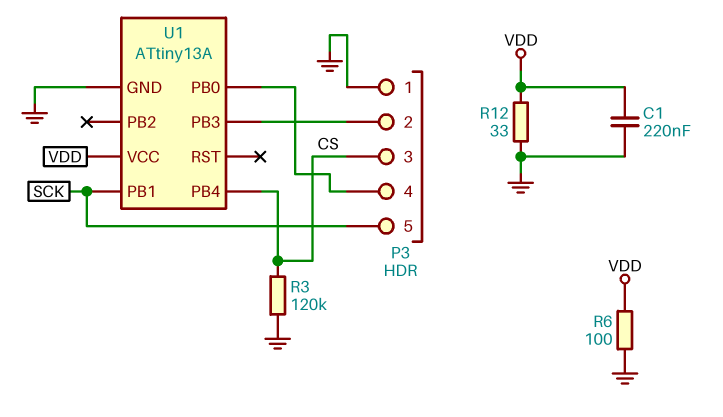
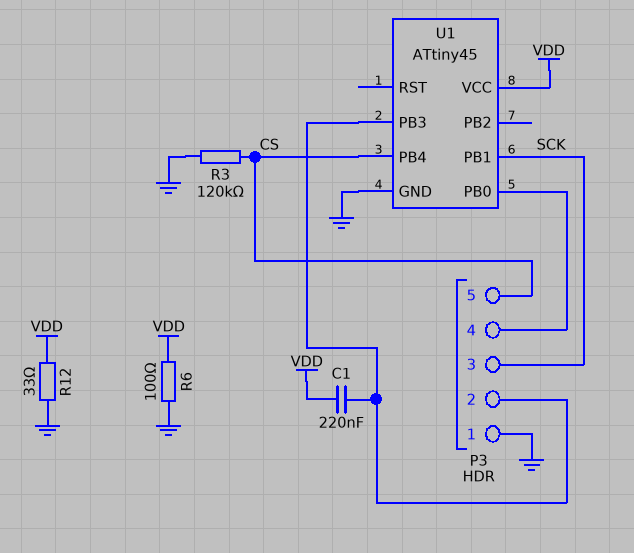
C1: 220nF (GND, VDD) -> 220nF (P3/2, VDD)
P3 pin 3: CS -> SCK
P3 pin 5: SCK -> CS
U1: ATtiny13A -> ATtiny45

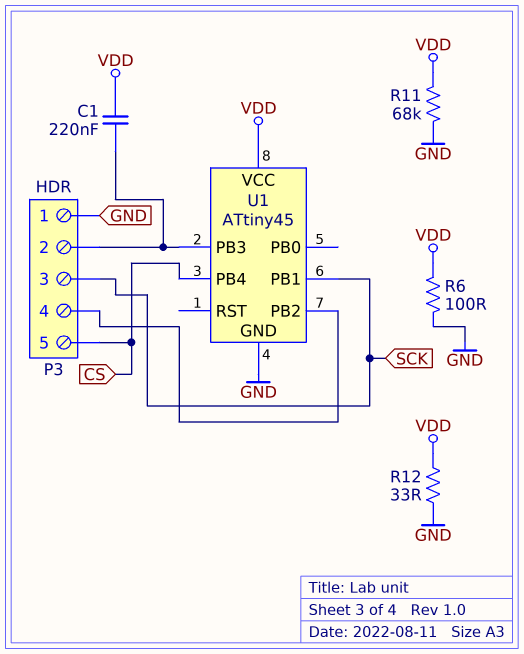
R3: 120k (CS, GND) -> none
R11: none -> 68k (GND, VDD)
U1 pin PB0: P3/4 -> none
U1 pin PB2: none -> P3/4

